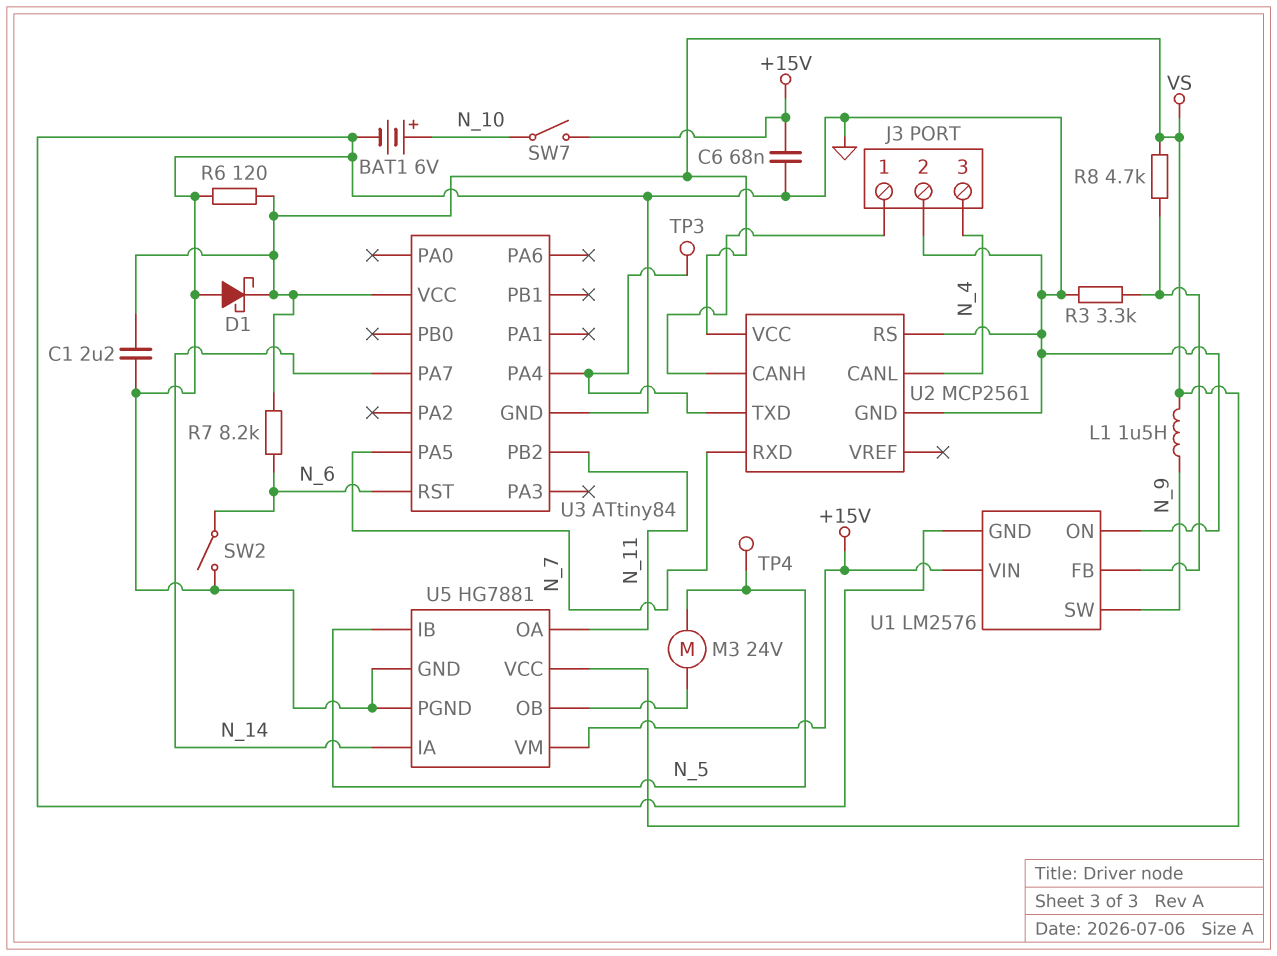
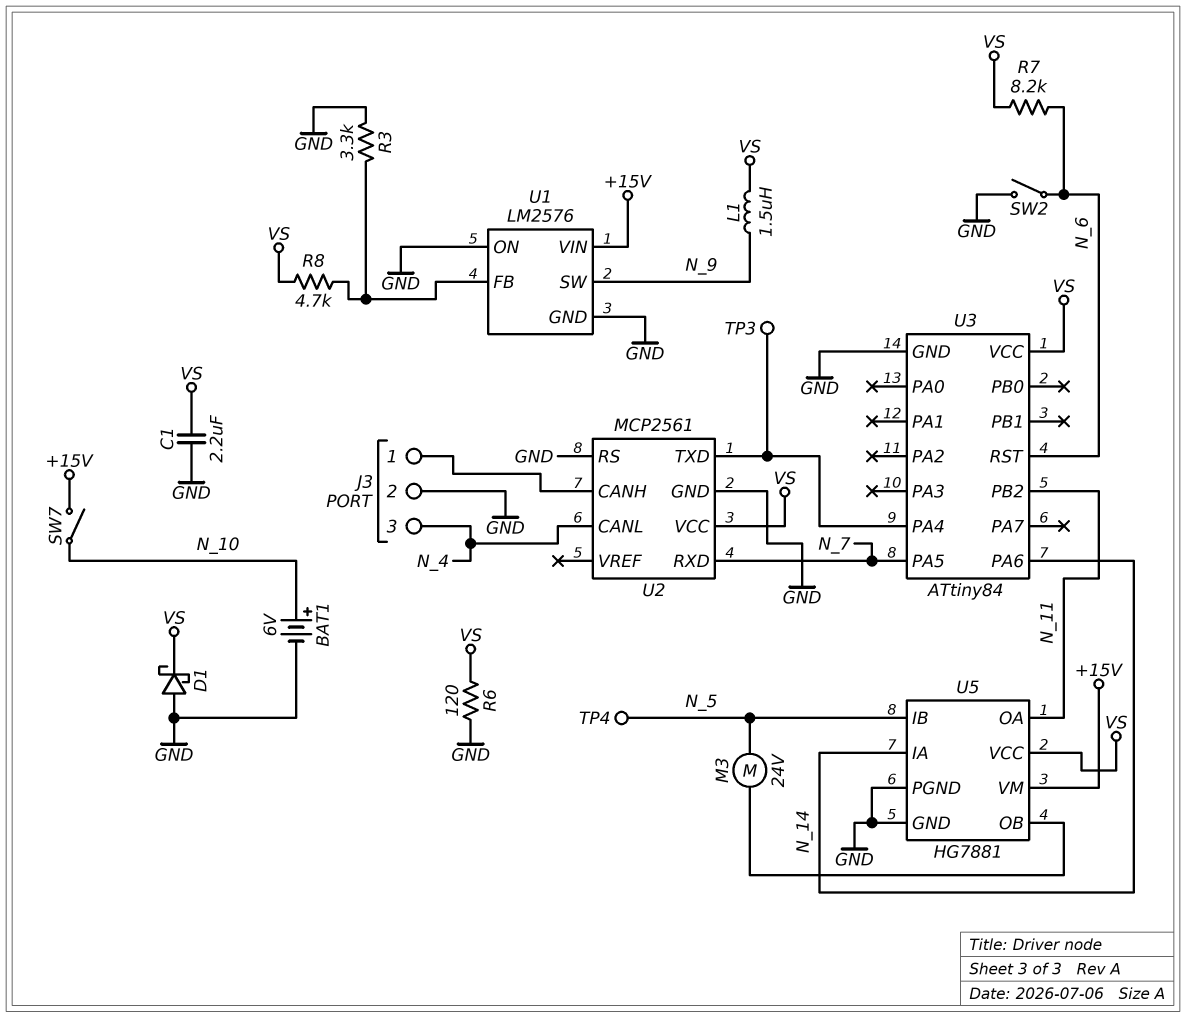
C6: 68nF (+15V, GND) -> none
U3 pin PA6: none -> N_14
U3 pin PA7: N_14 -> none

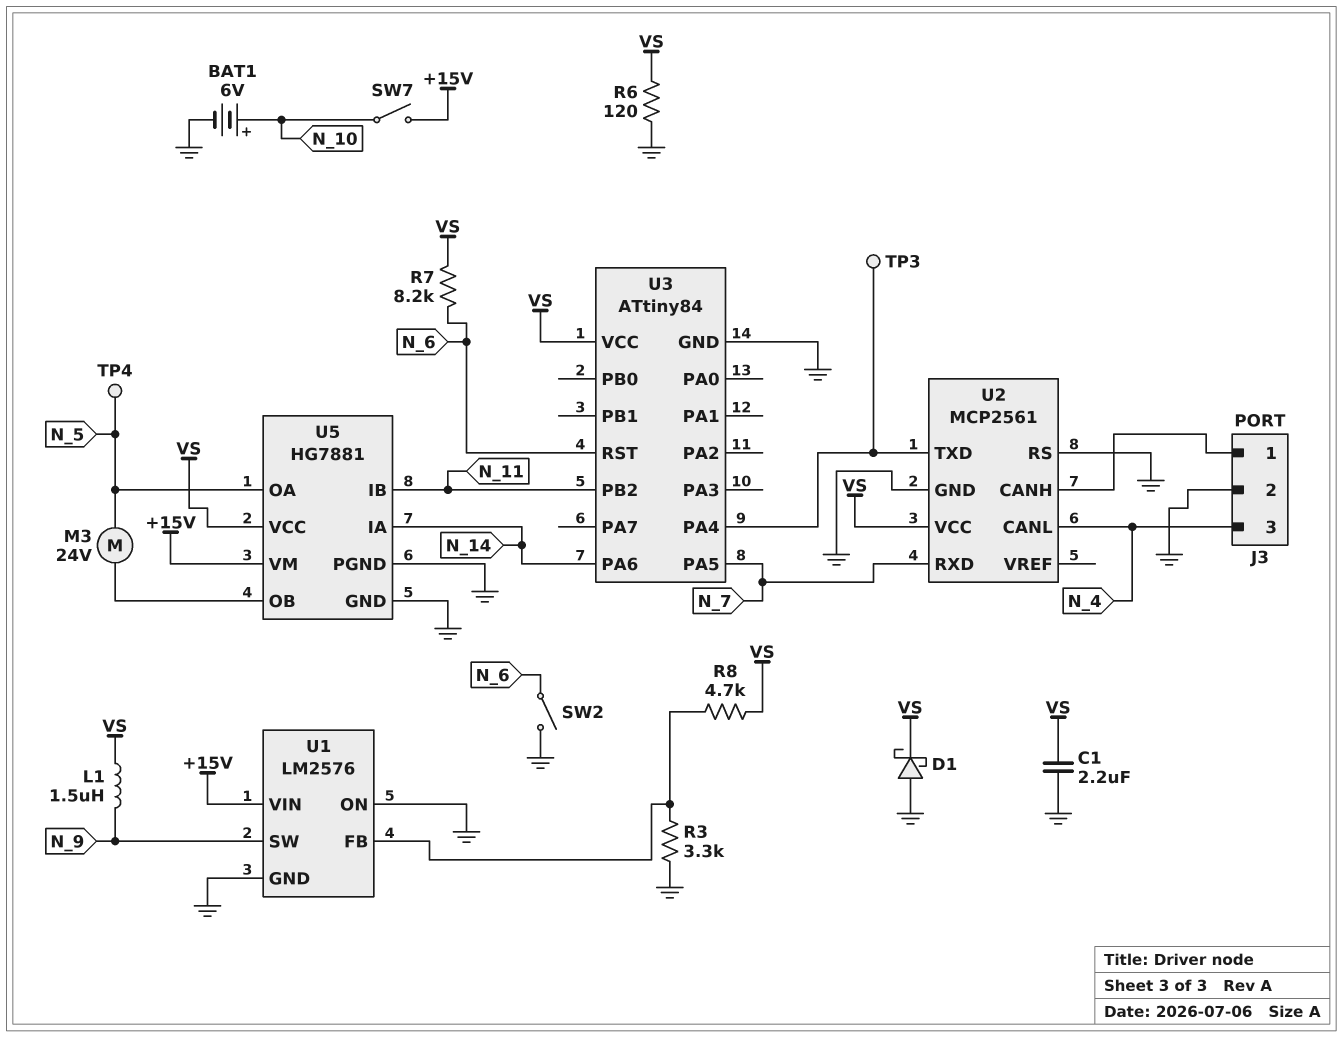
U5 pin IB: N_5 -> N_11
U5 pin OA: N_11 -> N_5

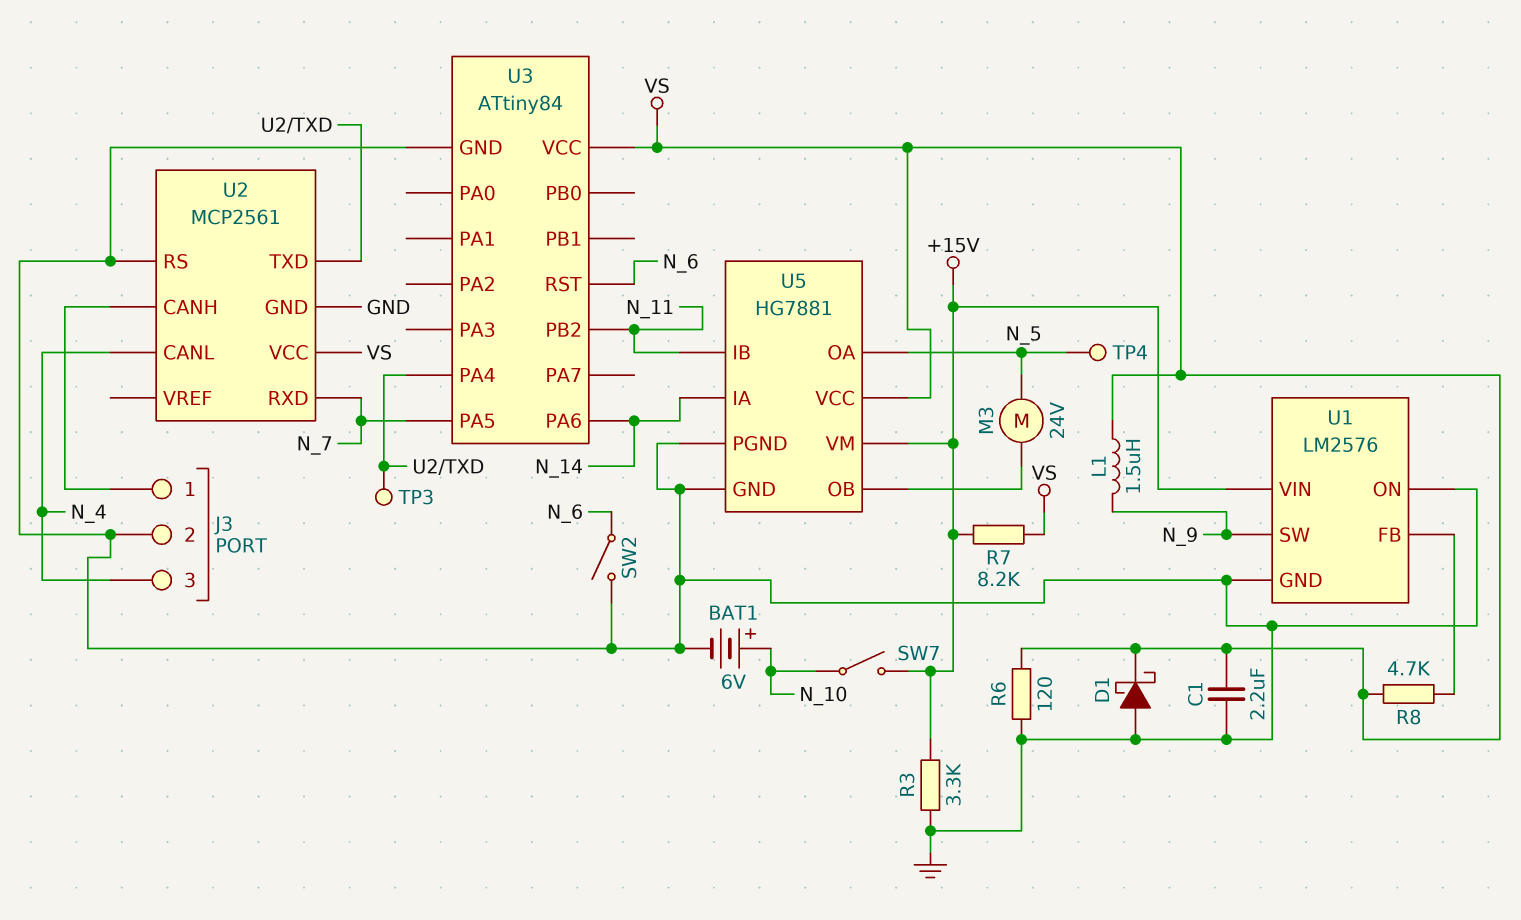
R3: 3.3k (GND, U1/FB) -> 3.3k (+15V, GND)
R7: 8.2k (N_6, VS) -> 8.2k (+15V, VS)

